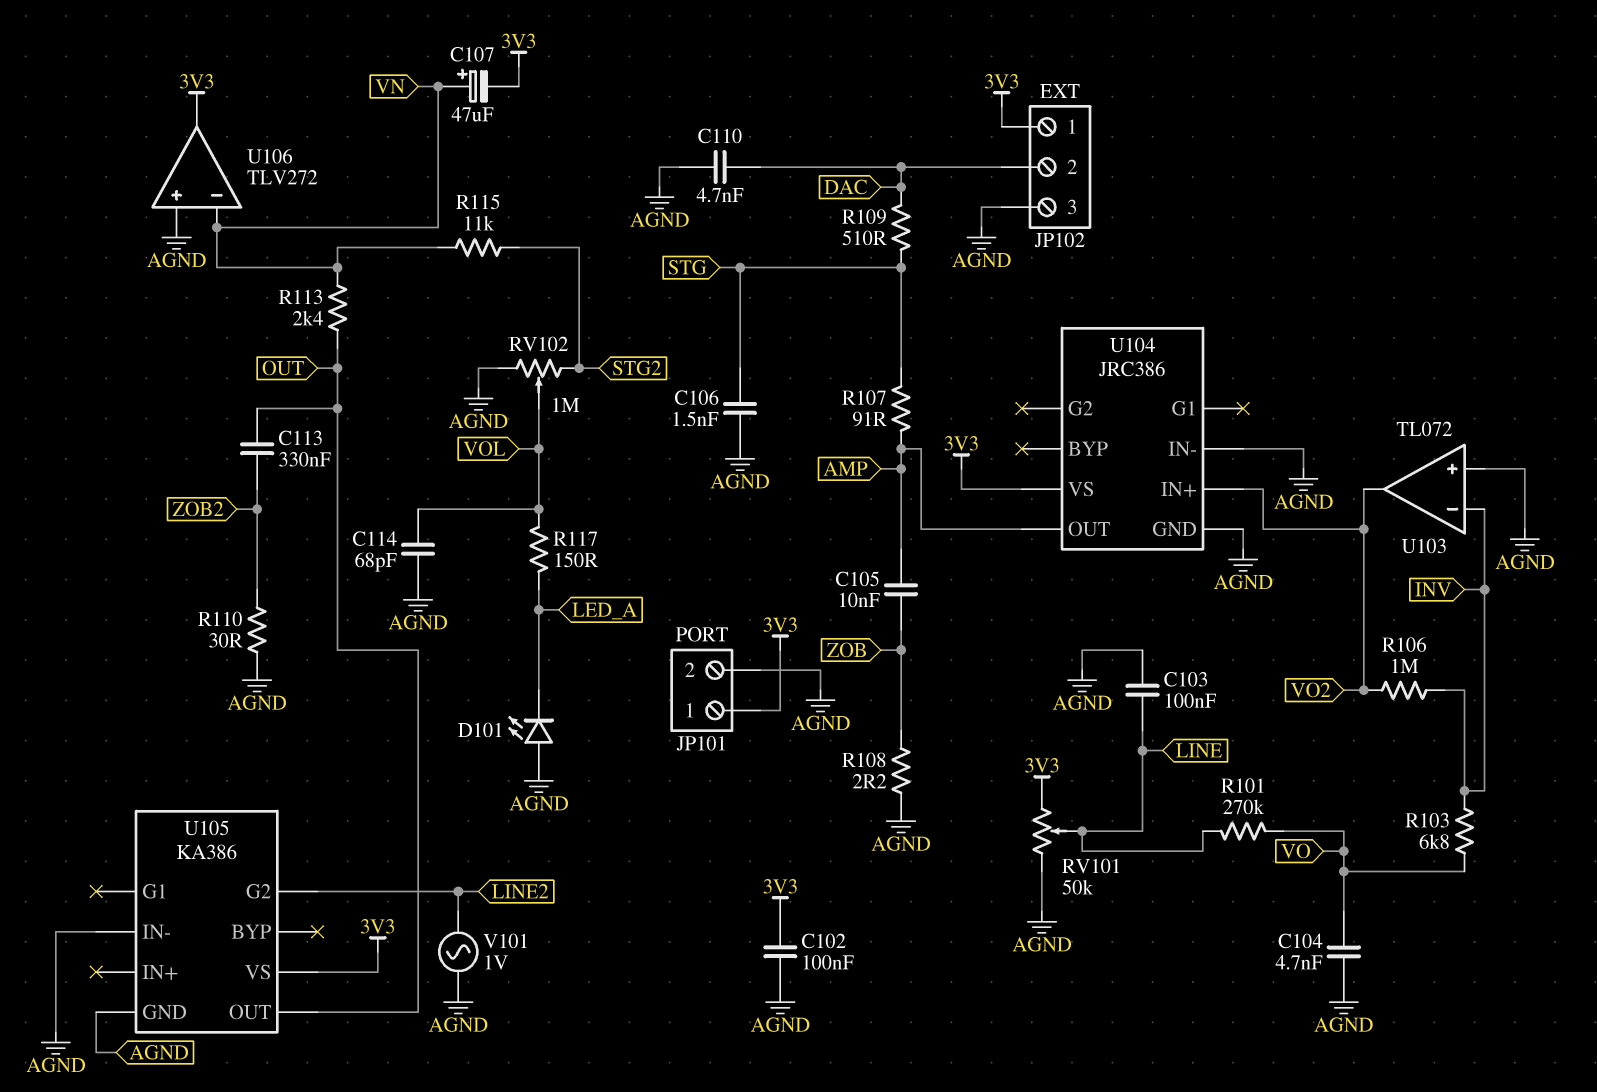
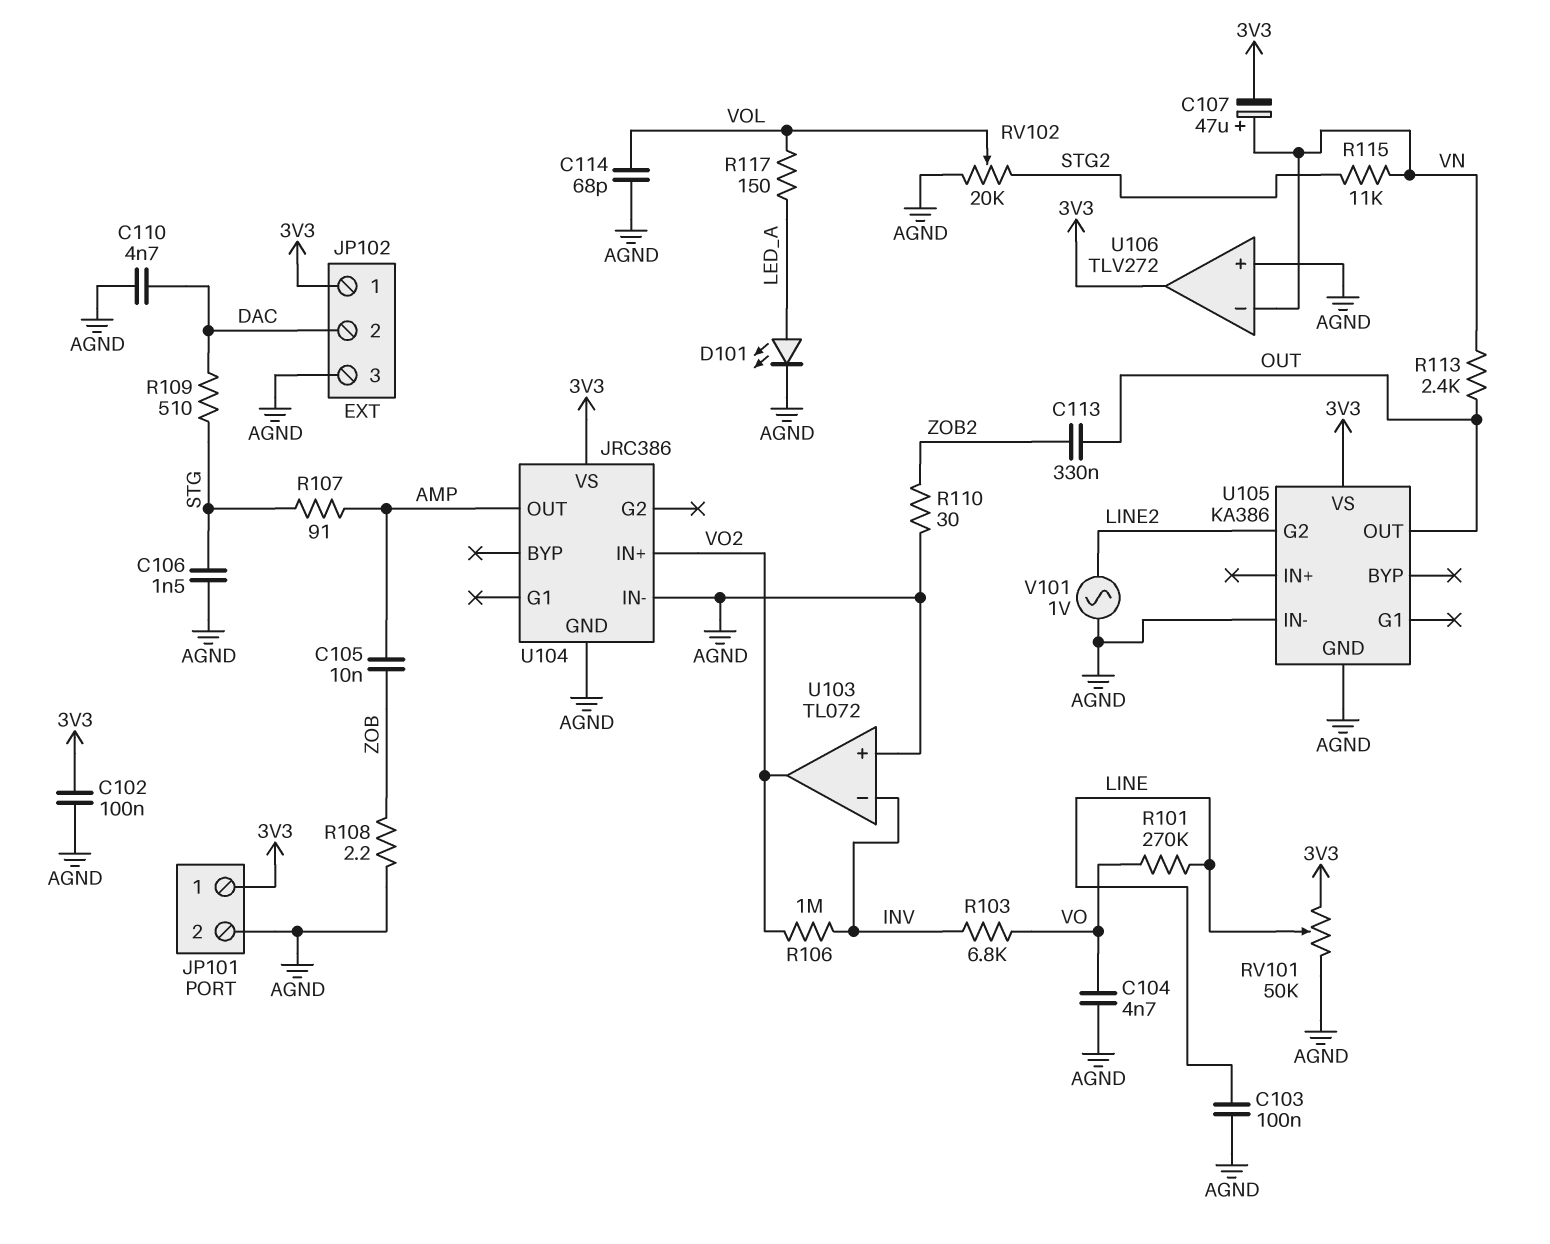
D101: LED (A AGND, K LED_A) -> LED (A LED_A, K AGND)
RV102: 1M (AGND, STG2, wiper VOL) -> 20k (AGND, STG2, wiper VOL)

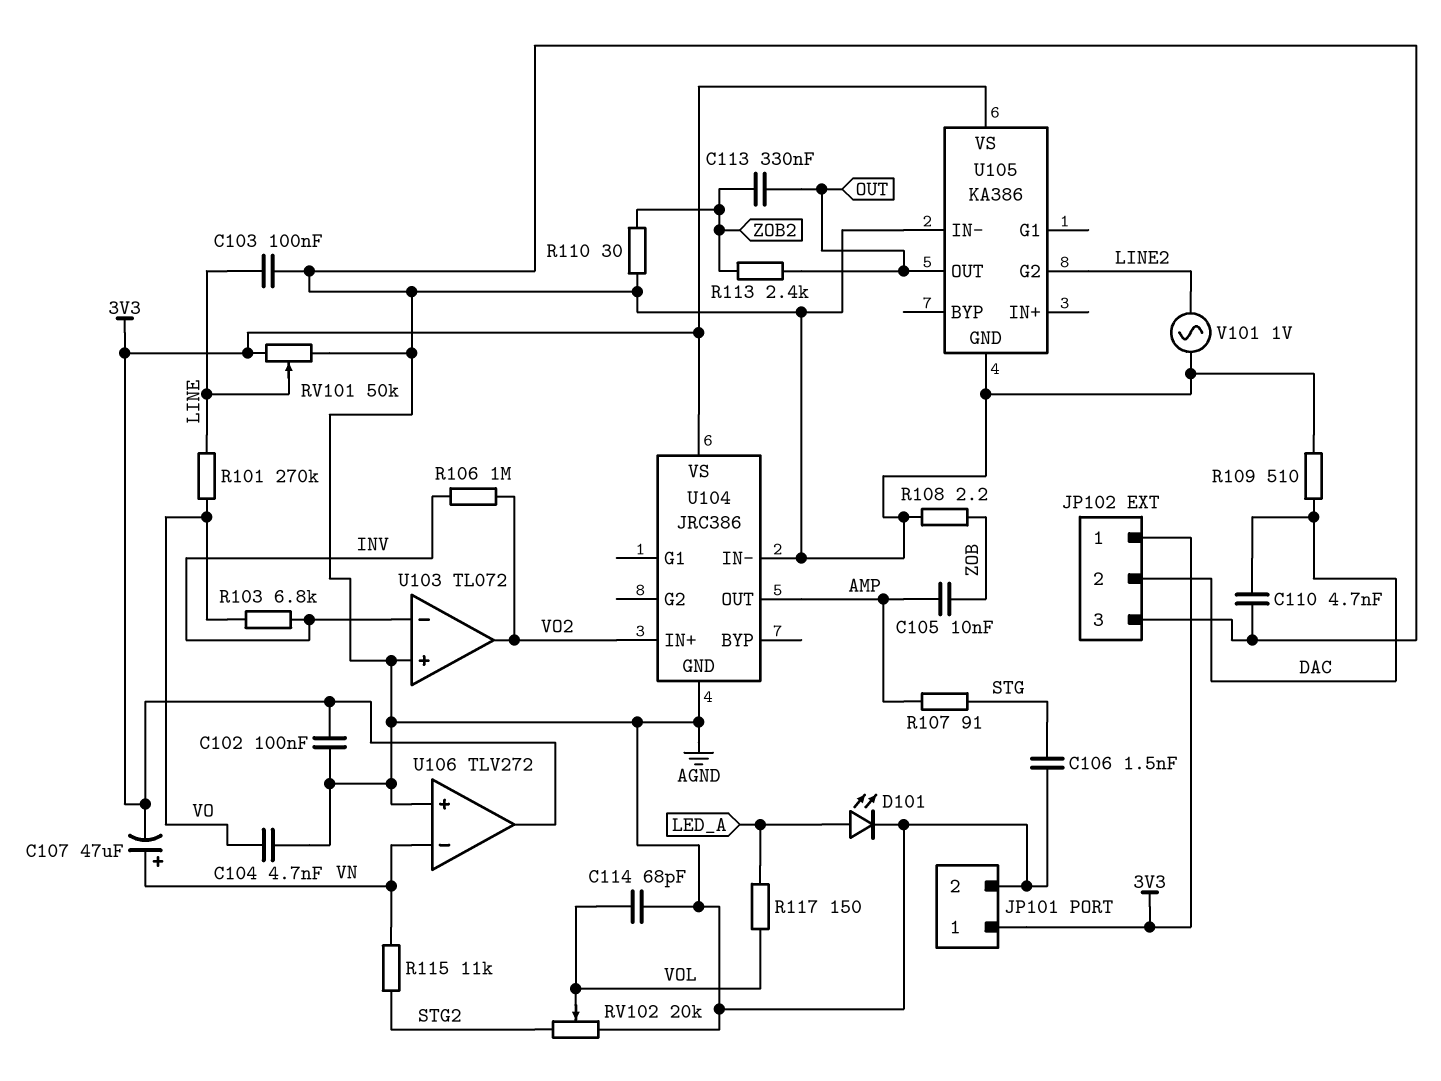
R109: 510 (DAC, STG) -> 510 (AGND, DAC)
R113: 2.4k (OUT, VN) -> 2.4k (OUT, ZOB2)

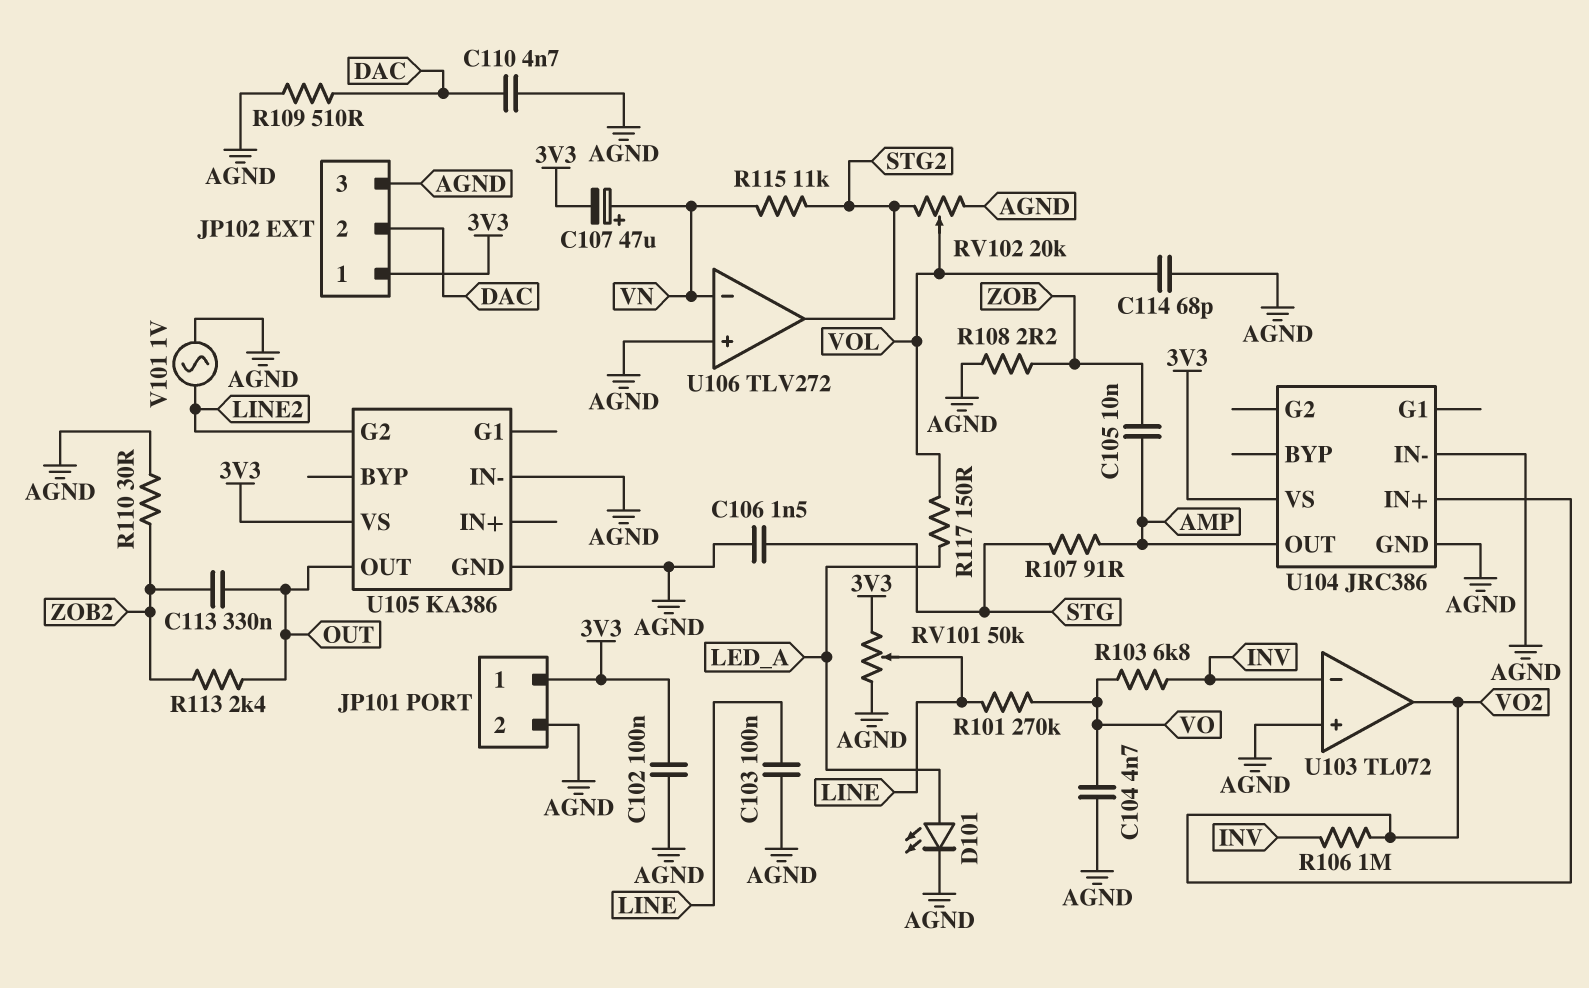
U106 pin out: 3V3 -> STG2

